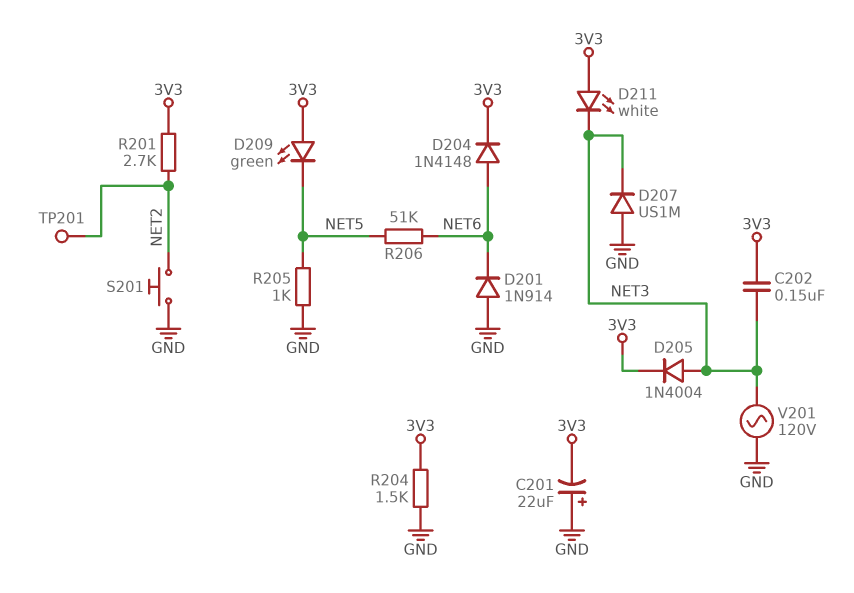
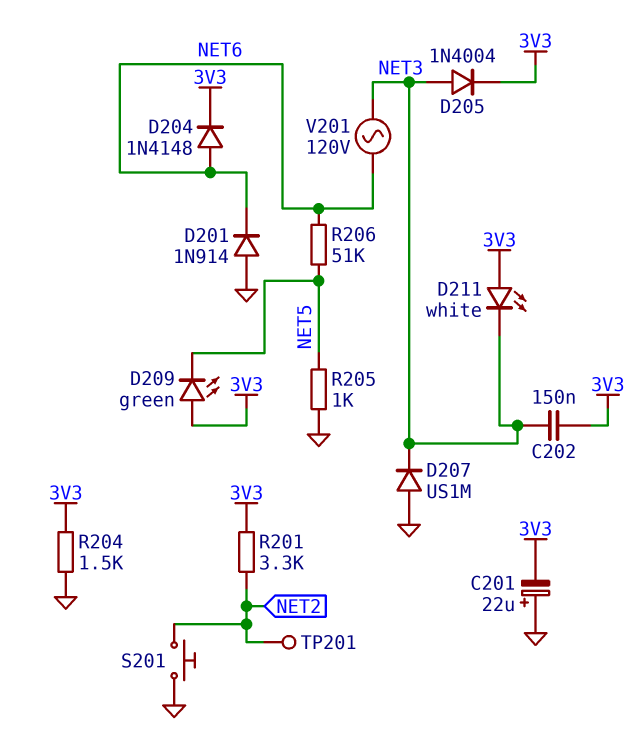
R201: 2.7k (3V3, NET2) -> 3.3k (3V3, NET2)
V201: AC 120V (GND, NET3) -> AC 120V (NET3, NET6)

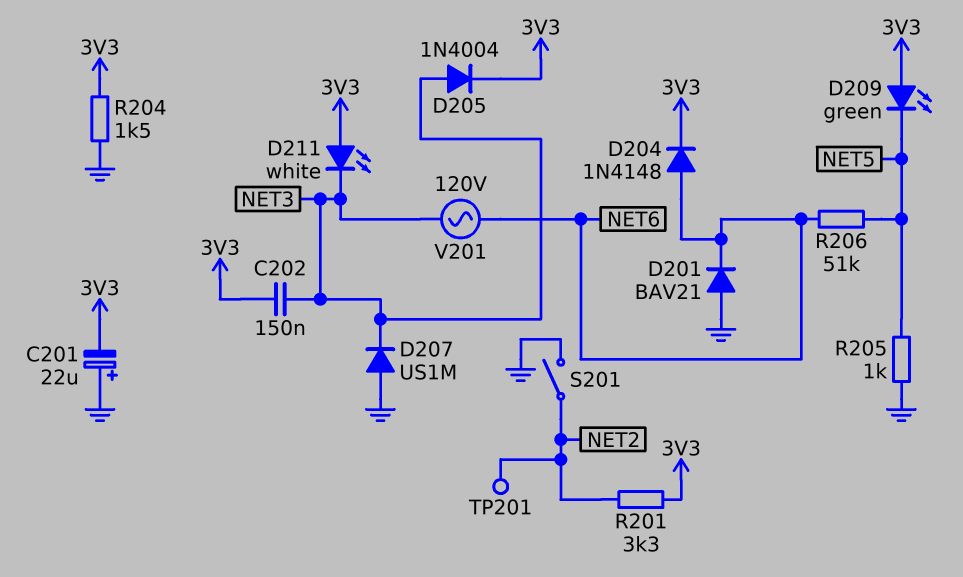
D201: diode 1N914 (A GND, K NET6) -> diode BAV21 (A GND, K NET6)
S201: button (GND, NET2) -> switch (GND, NET2)

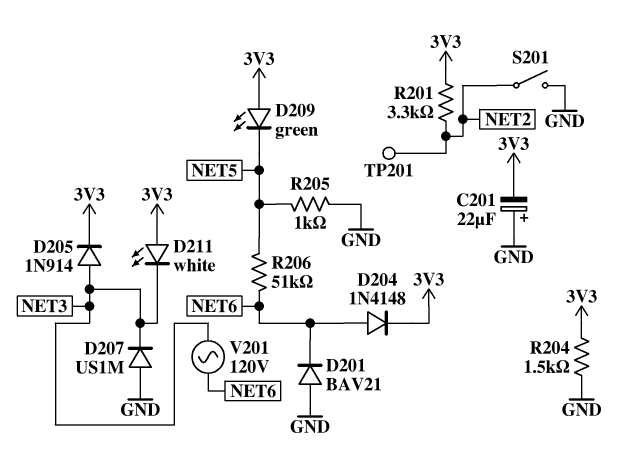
C202: 150nF (3V3, NET3) -> none
D205: diode 1N4004 (A NET3, K 3V3) -> diode 1N914 (A NET3, K 3V3)

